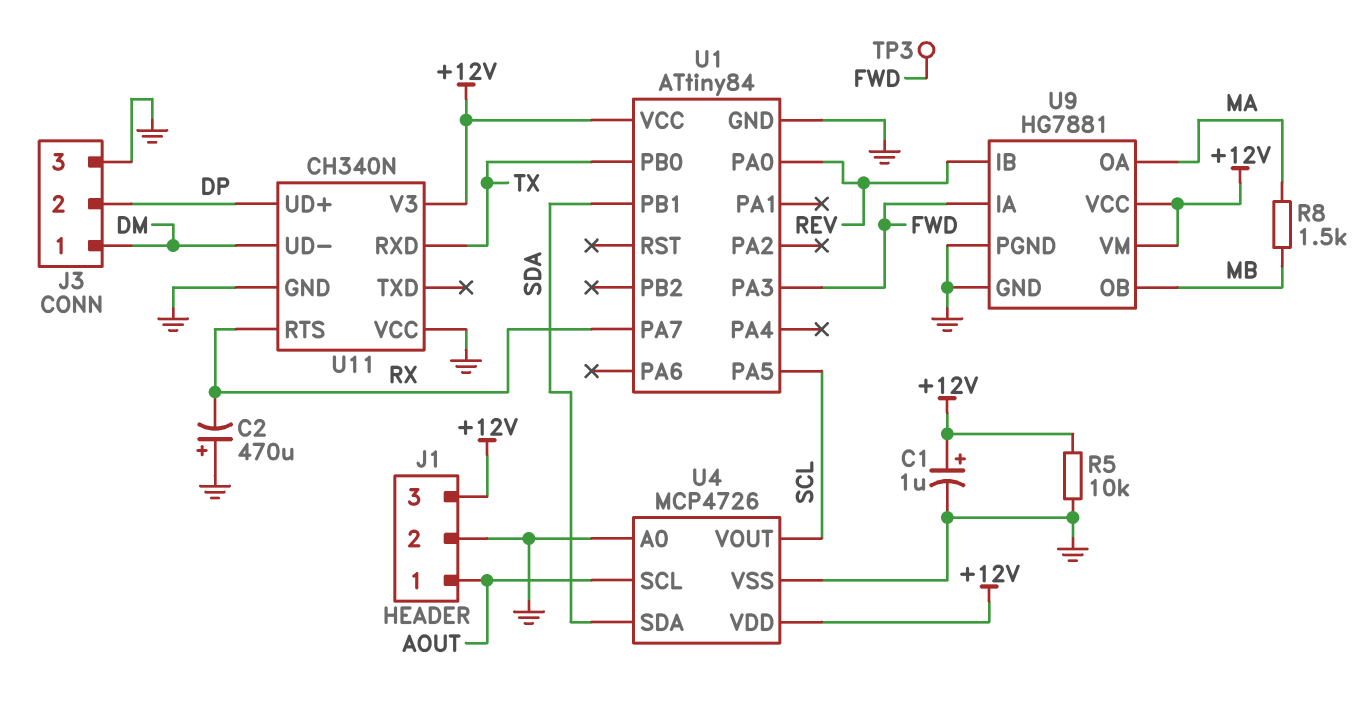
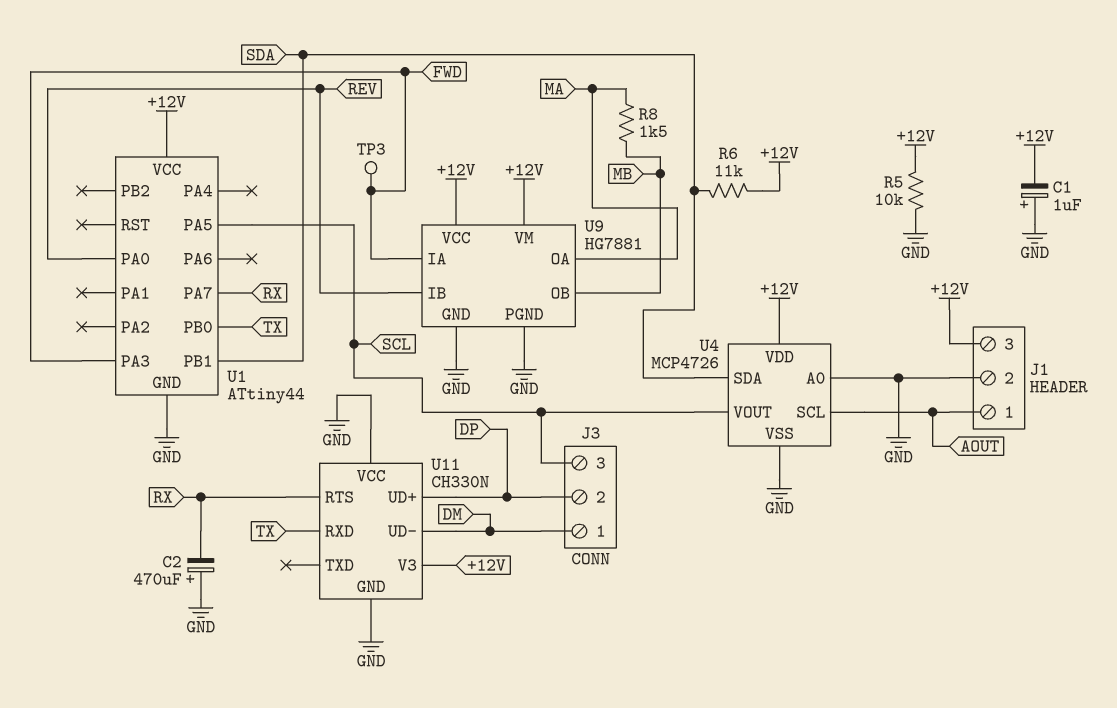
C1: 1uF (plus +12V, minus GND) -> 1uF (plus GND, minus +12V)
J3 pin 3: GND -> SCL
R6: none -> 11k (+12V, SDA)
U1: ATtiny84 -> ATtiny44
U11: CH340N -> CH330N

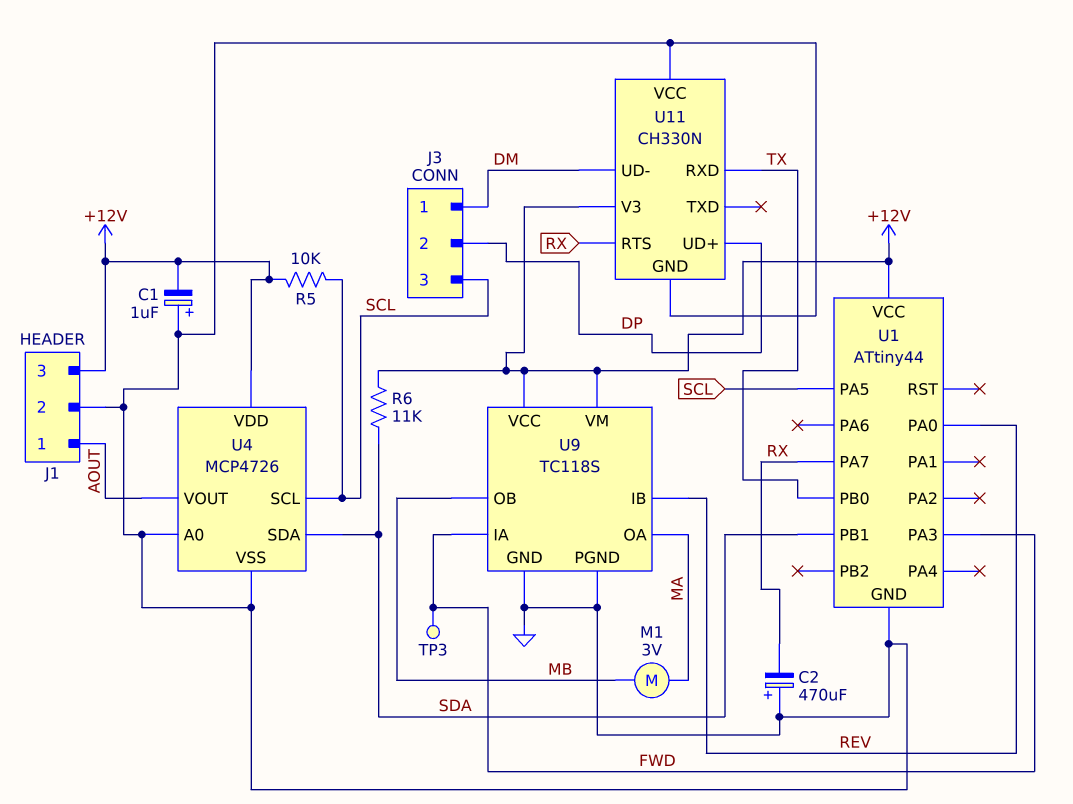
M1: none -> motor 3V (MA, MB)
R5: 10k (+12V, GND) -> 10k (+12V, SCL)
R8: 1.5k (MA, MB) -> none
U4 pin SCL: AOUT -> SCL
U4 pin VOUT: SCL -> AOUT
U9: HG7881 -> TC118S

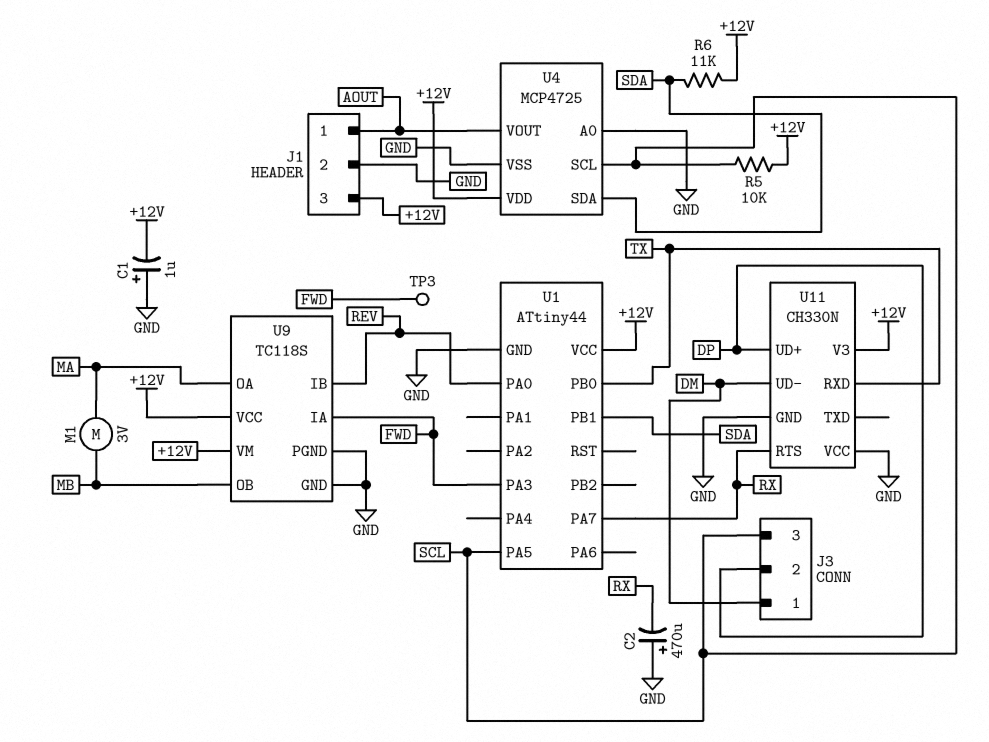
U4: MCP4726 -> MCP4725

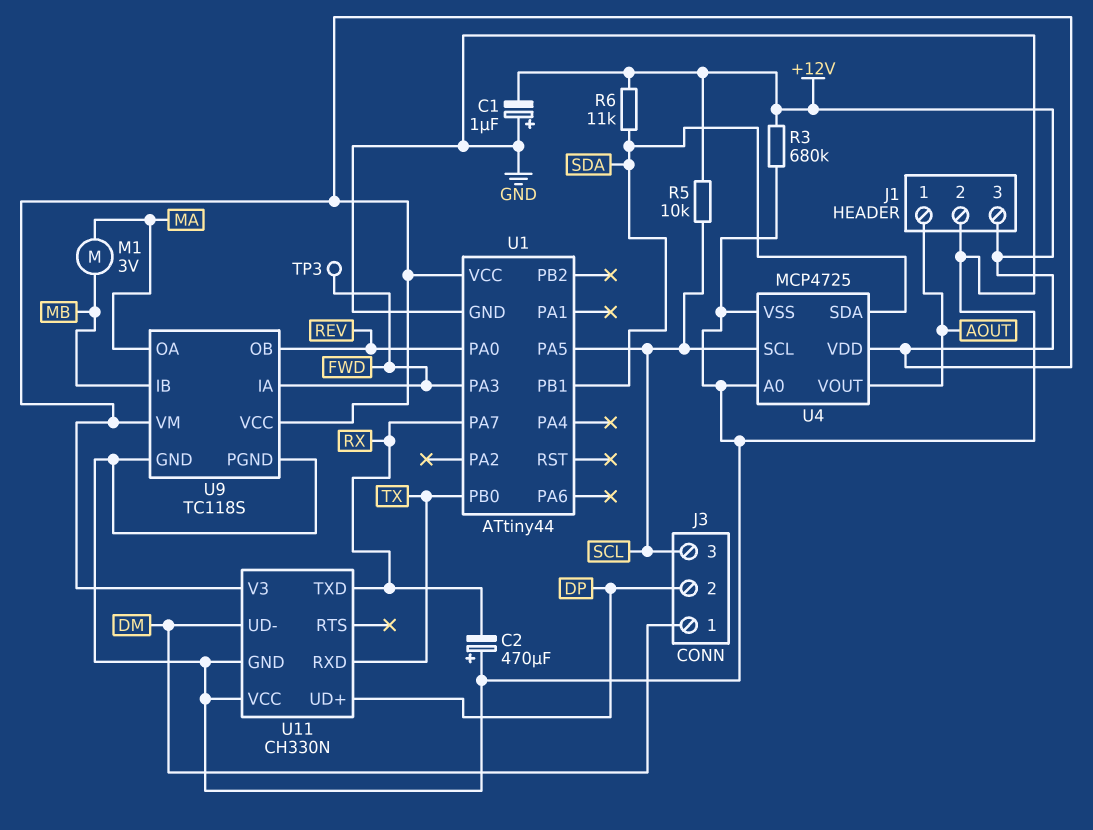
R3: none -> 680k (+12V, GND)
U9 pin IB: REV -> MB
U9 pin OB: MB -> REV
U11 pin RTS: RX -> none
U11 pin TXD: none -> RX

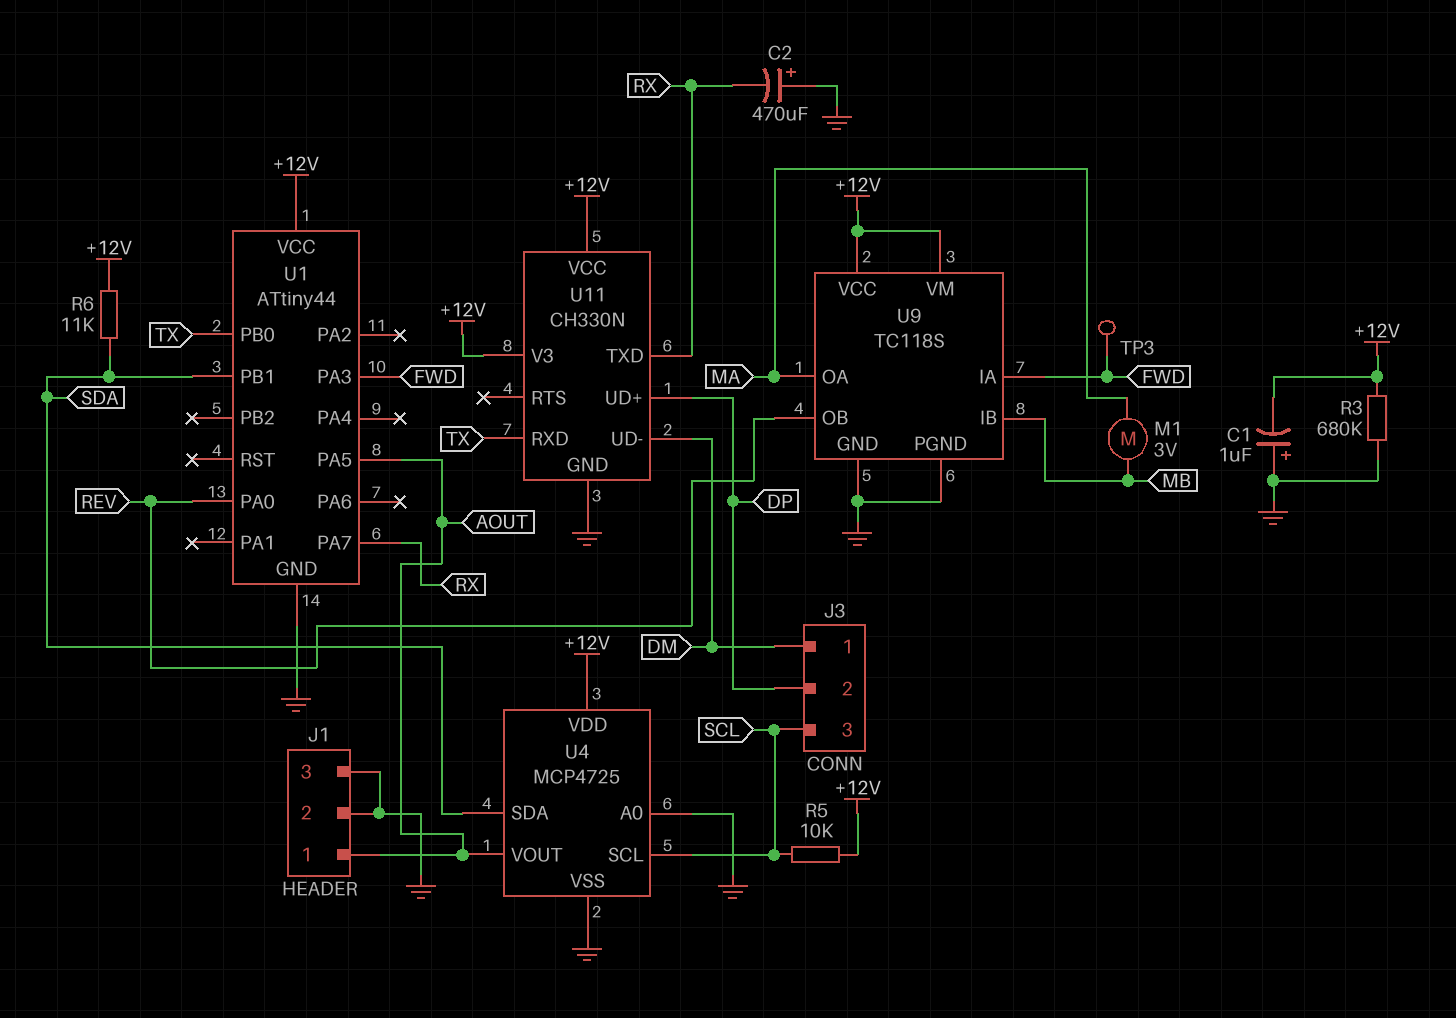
J1 pin 3: +12V -> GND
U1 pin PA5: SCL -> AOUT
U11 pin VCC: GND -> +12V

